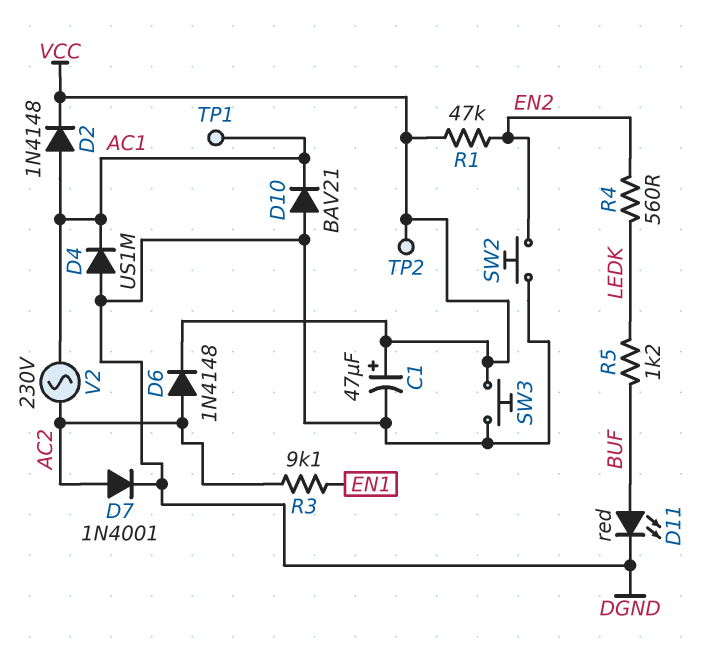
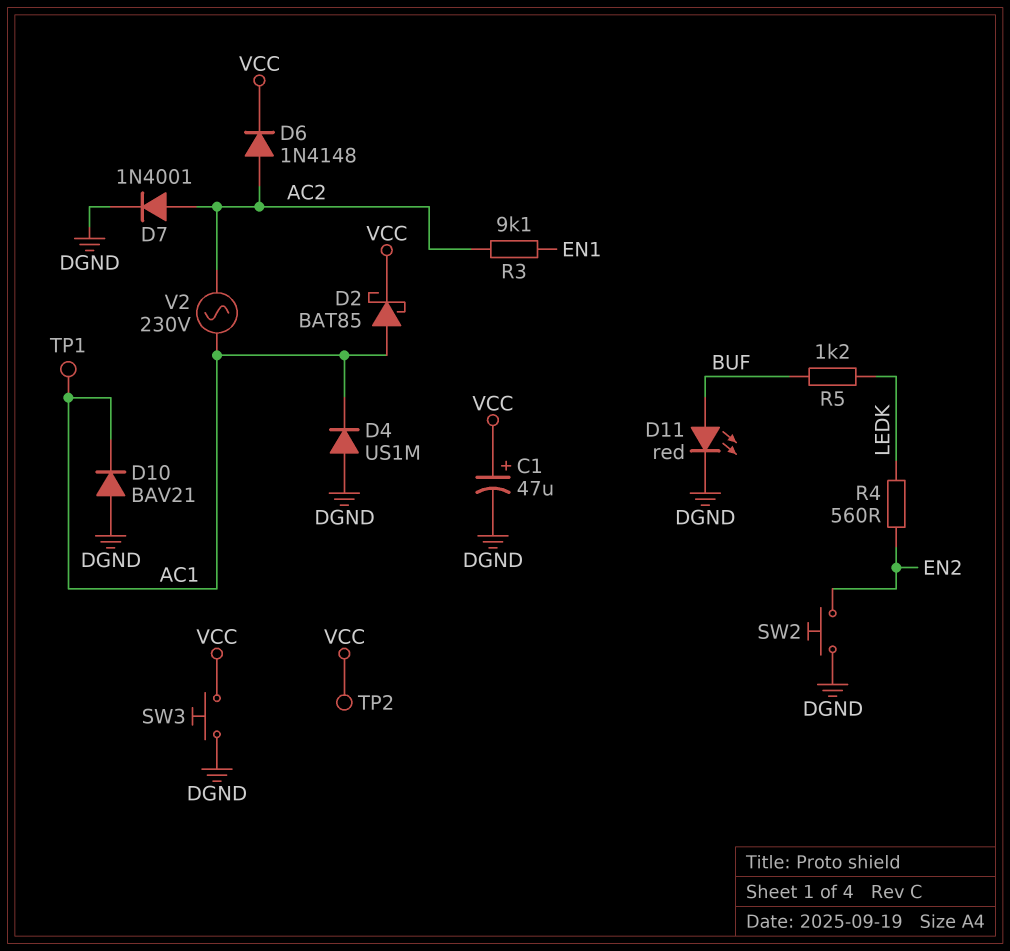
D2: diode 1N4148 (A AC1, K VCC) -> schottky BAT85 (A AC1, K VCC)
R1: 47k (EN2, VCC) -> none

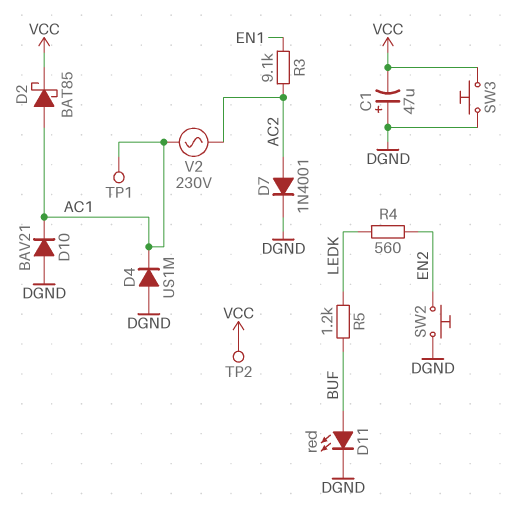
C1: 47uF (plus VCC, minus DGND) -> 47uF (plus DGND, minus VCC)
D6: diode 1N4148 (A AC2, K VCC) -> none

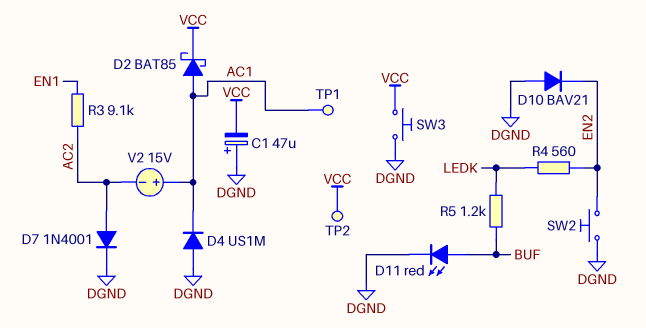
D10: diode BAV21 (A DGND, K AC1) -> diode BAV21 (A DGND, K EN2)
V2: AC 230V (AC1, AC2) -> 15V (plus AC1, minus AC2)

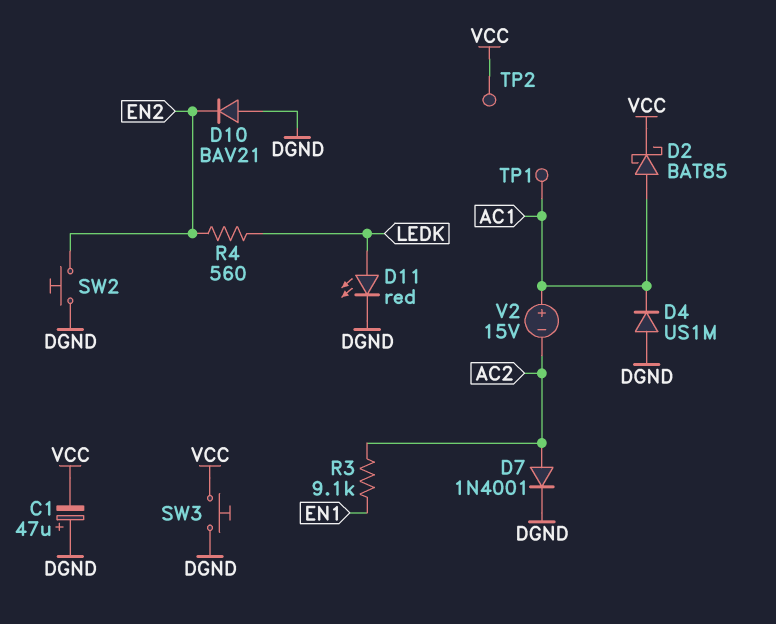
D11: LED red (A BUF, K DGND) -> LED red (A LEDK, K DGND)
R5: 1.2k (BUF, LEDK) -> none

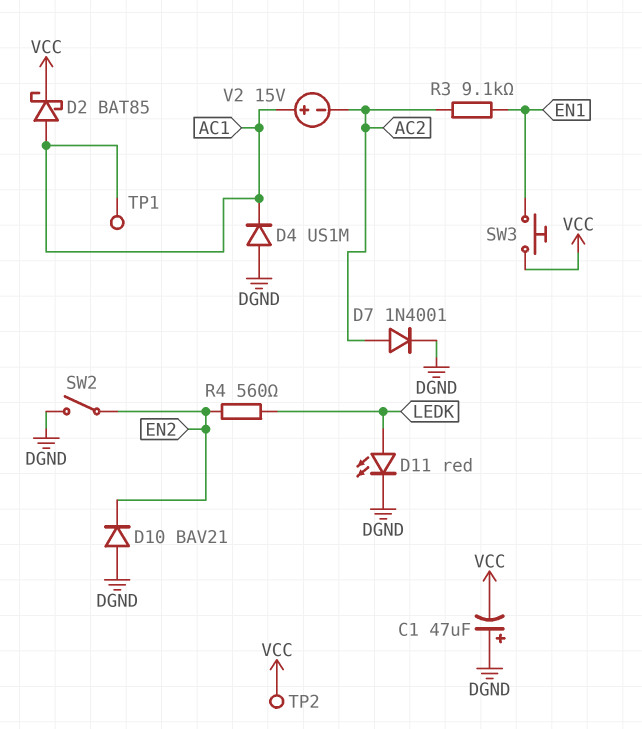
SW2: button (DGND, EN2) -> switch (DGND, EN2)
SW3: button (DGND, VCC) -> button (EN1, VCC)

